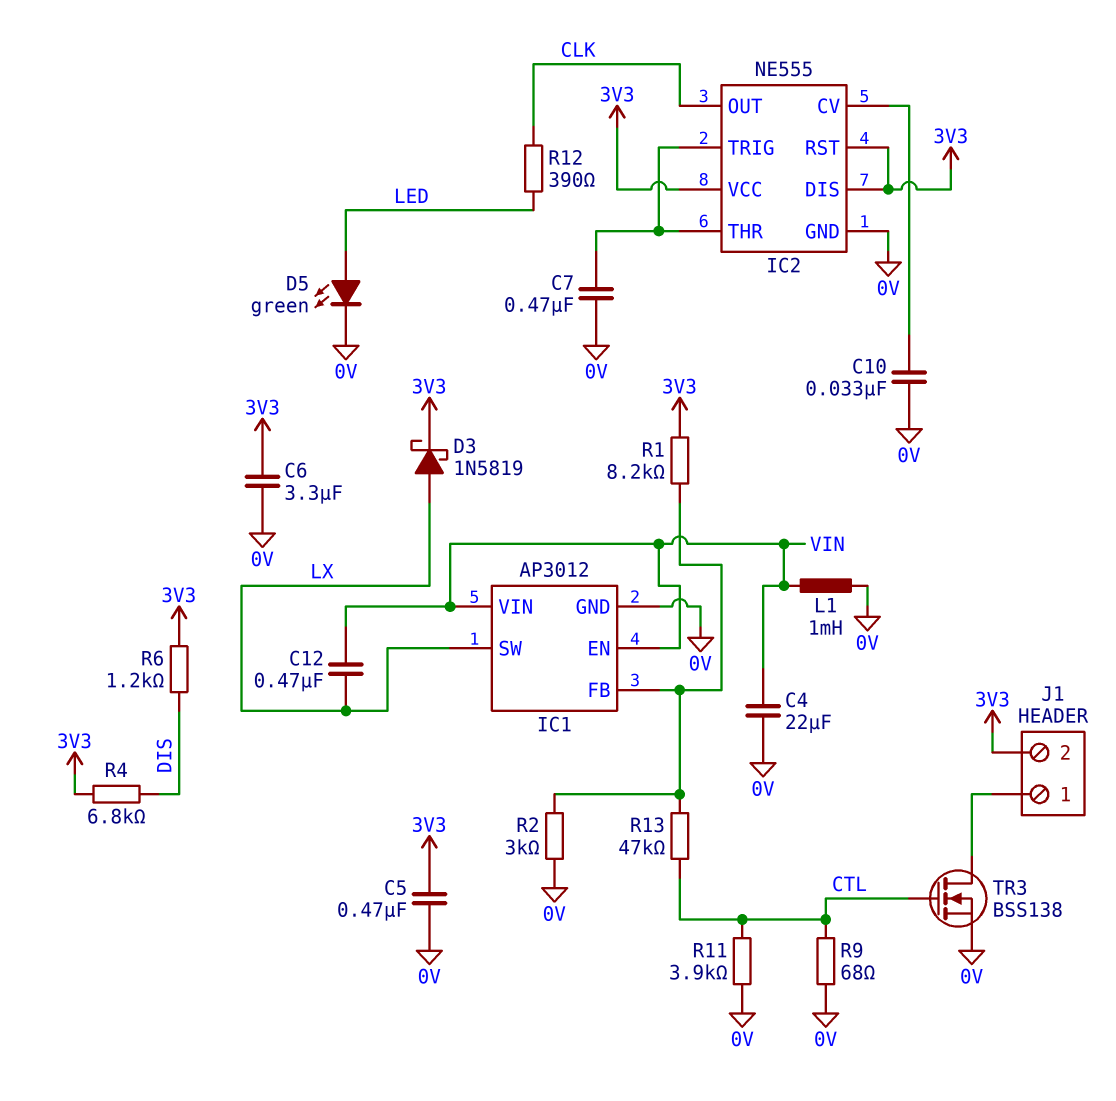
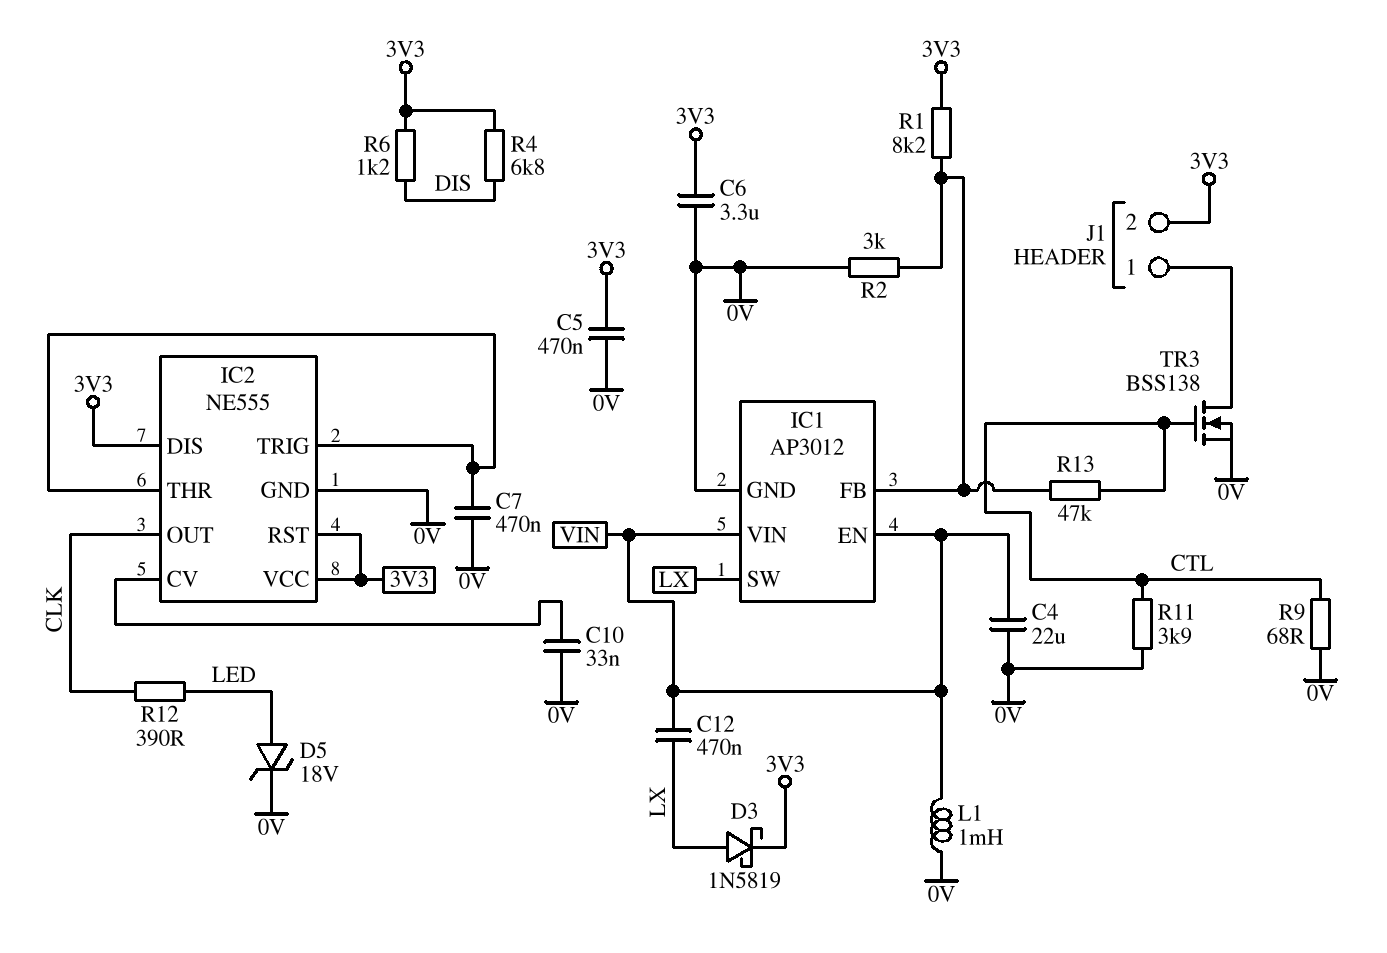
D5: LED green (A LED, K 0V) -> zener 18V (A LED, K 0V)

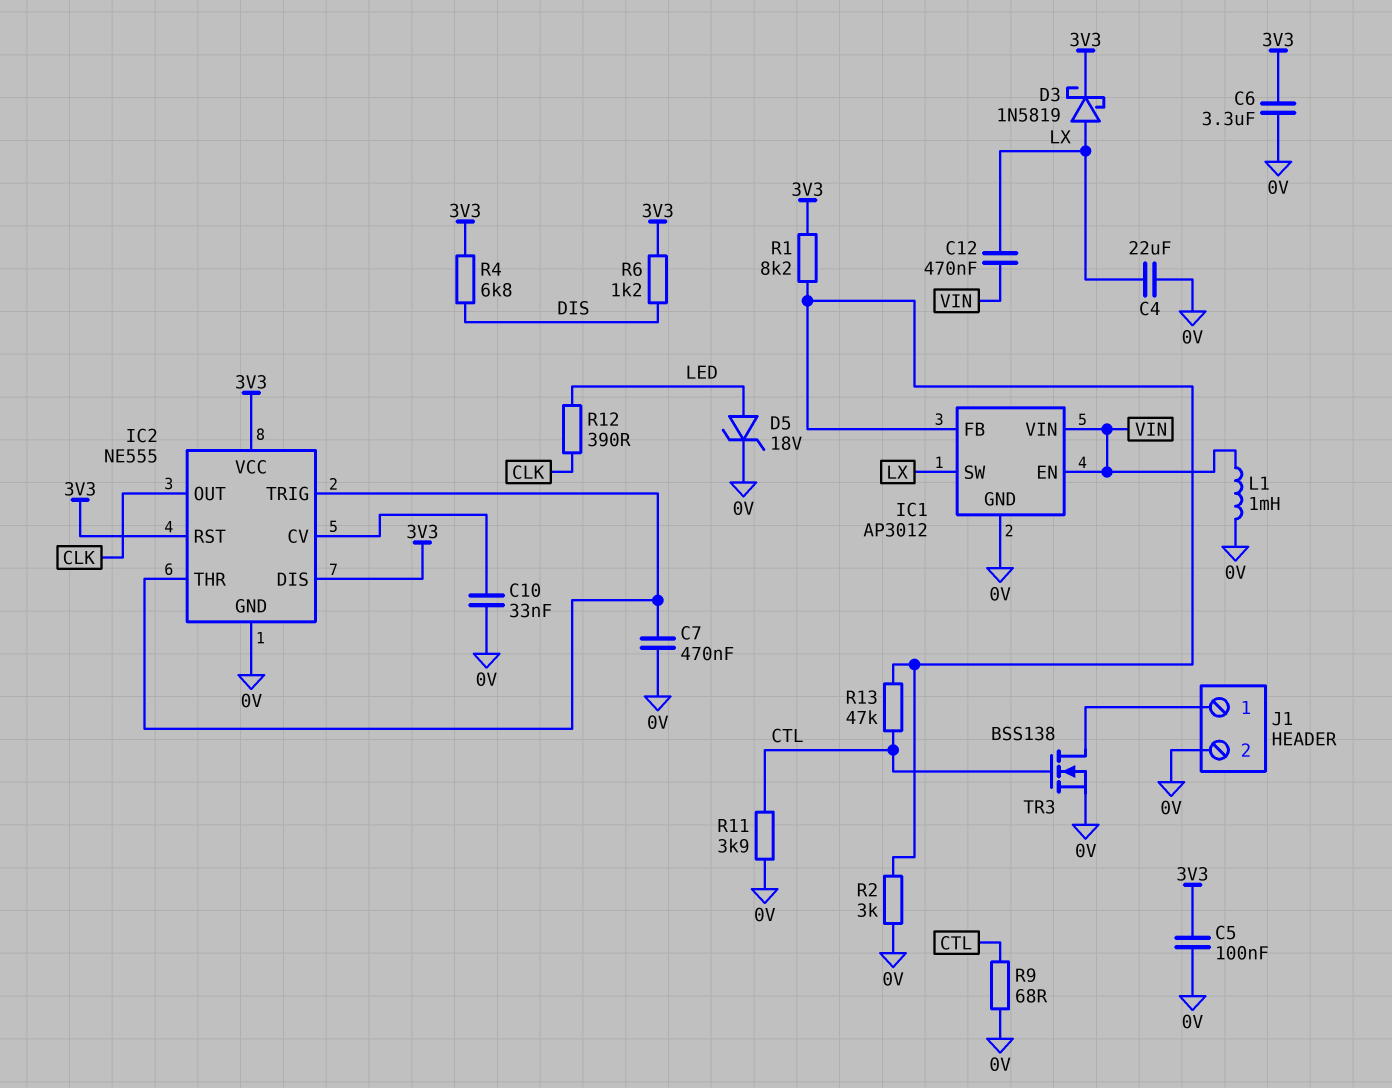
C4: 22uF (0V, VIN) -> 22uF (0V, LX)
C5: 470nF (0V, 3V3) -> 100nF (0V, 3V3)
J1 pin 2: 3V3 -> 0V

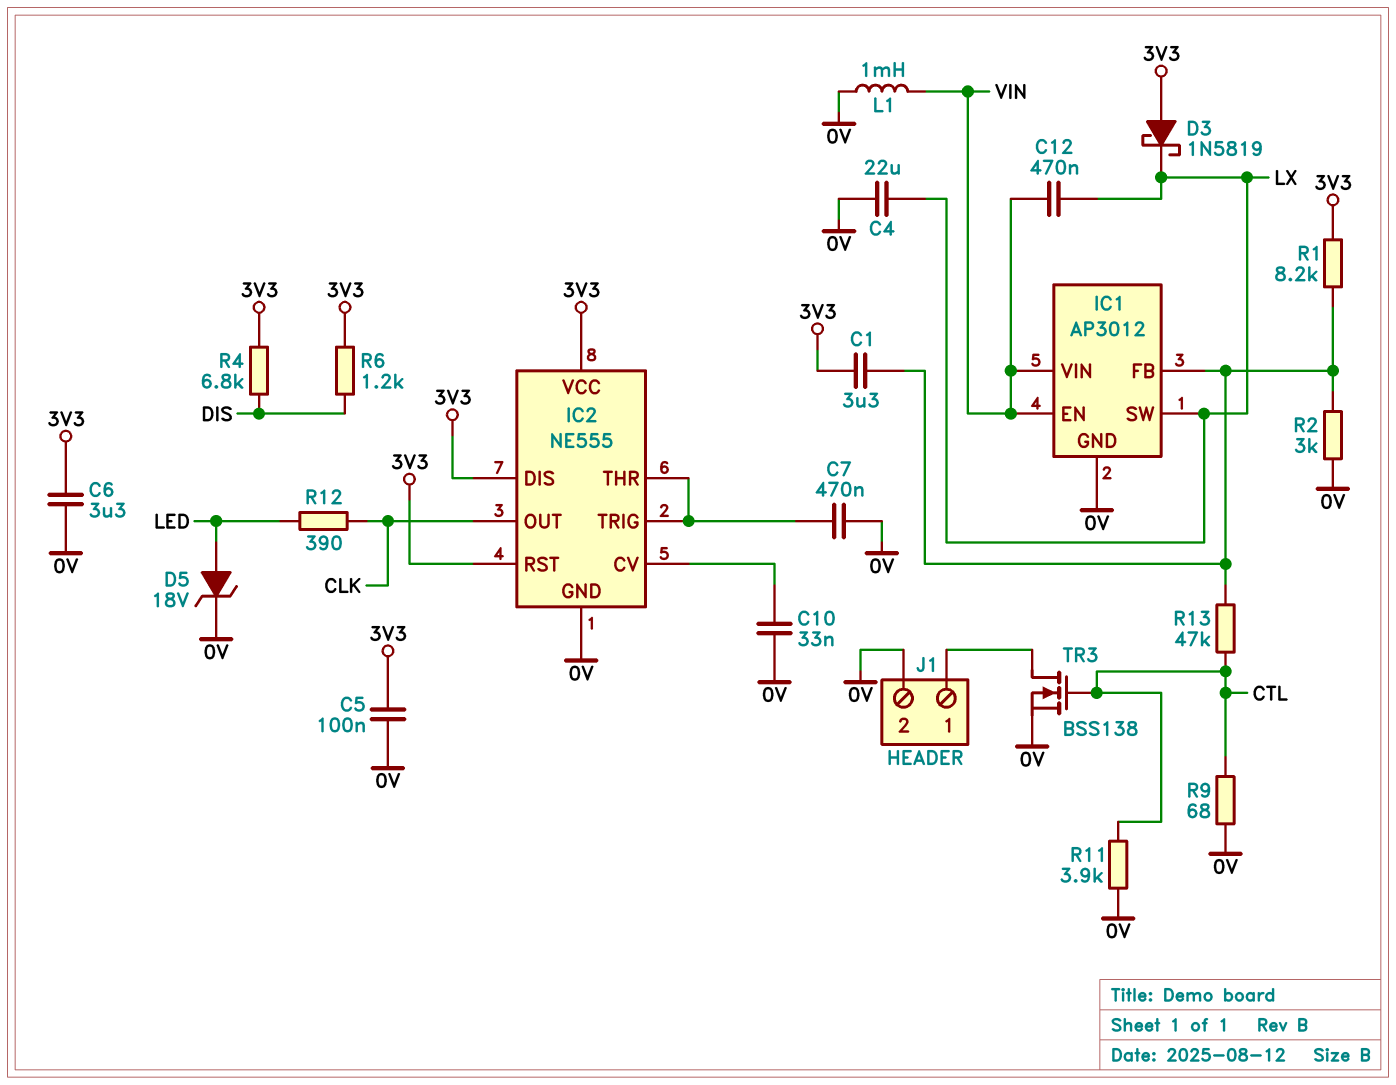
C1: none -> 3.3uF (3V3, IC1/FB)
D3: schottky 1N5819 (A LX, K 3V3) -> schottky 1N5819 (A 3V3, K LX)

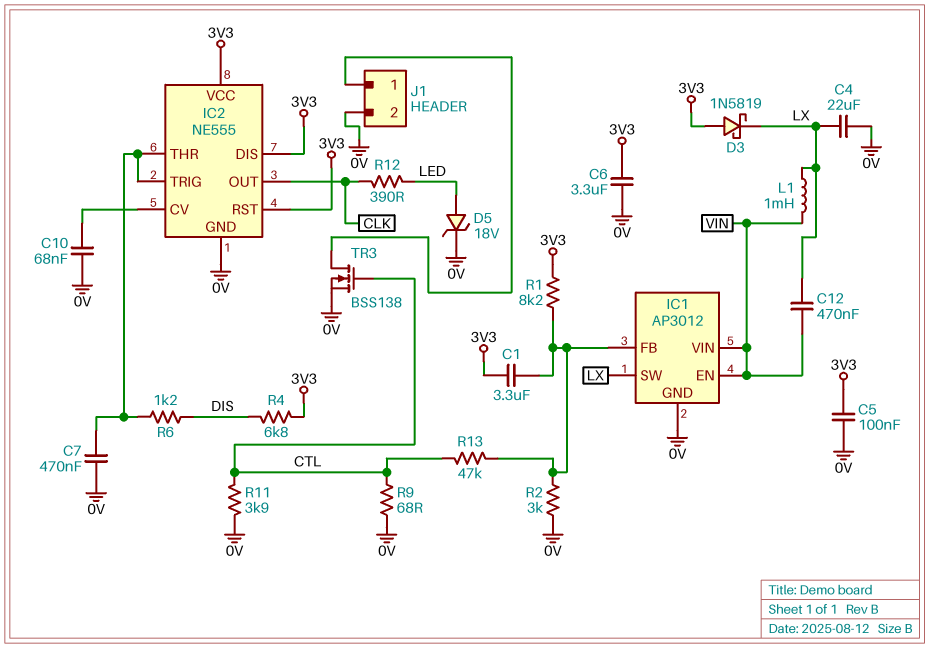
C10: 33nF (0V, IC2/CV) -> 68nF (0V, IC2/CV)
L1: 1mH (0V, VIN) -> 1mH (LX, VIN)
R6: 1.2k (3V3, DIS) -> 1.2k (DIS, IC2/THR)

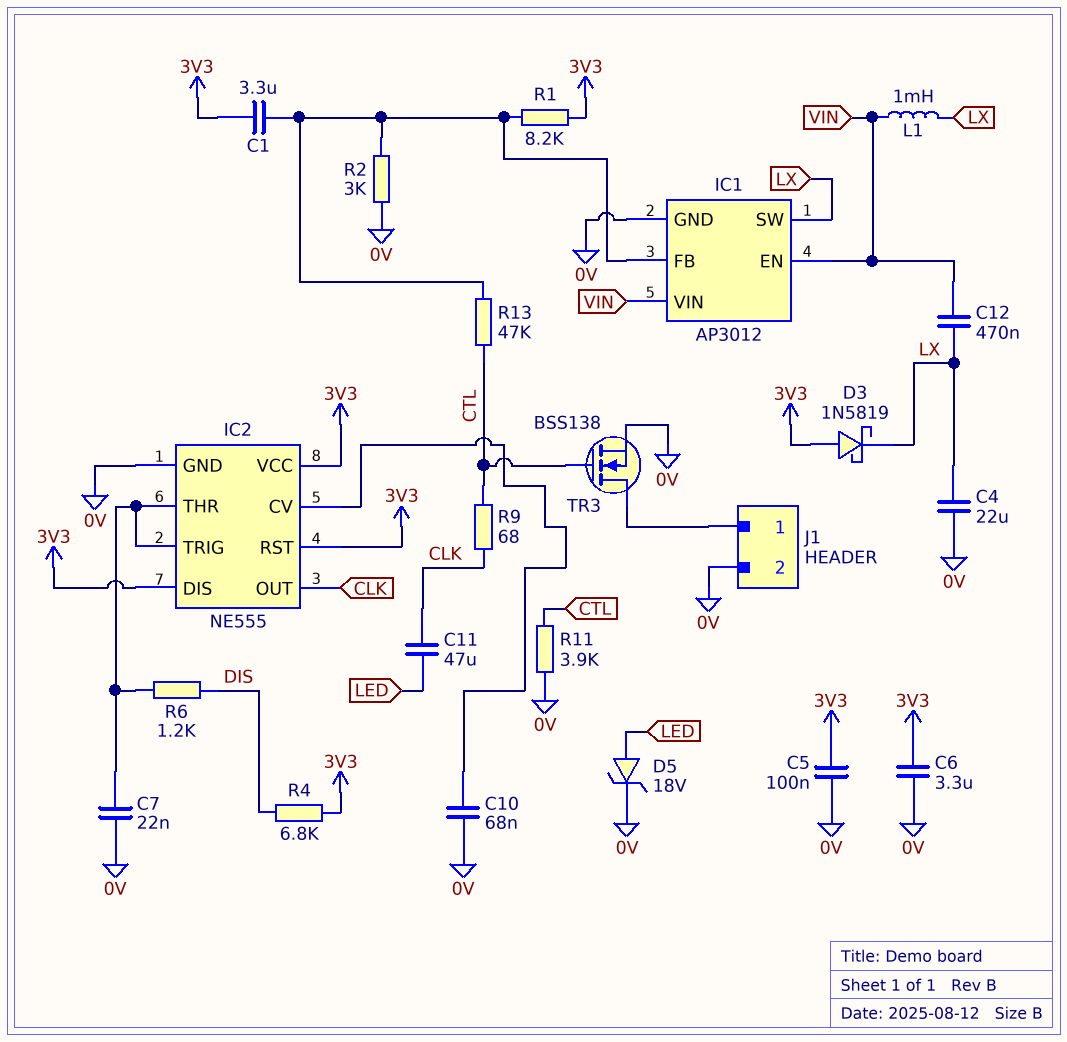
C7: 470nF (0V, IC2/THR) -> 22nF (0V, IC2/THR)
C11: none -> 47uF (CLK, LED)
R9: 68 (0V, CTL) -> 68 (CLK, CTL)
R12: 390 (CLK, LED) -> none

